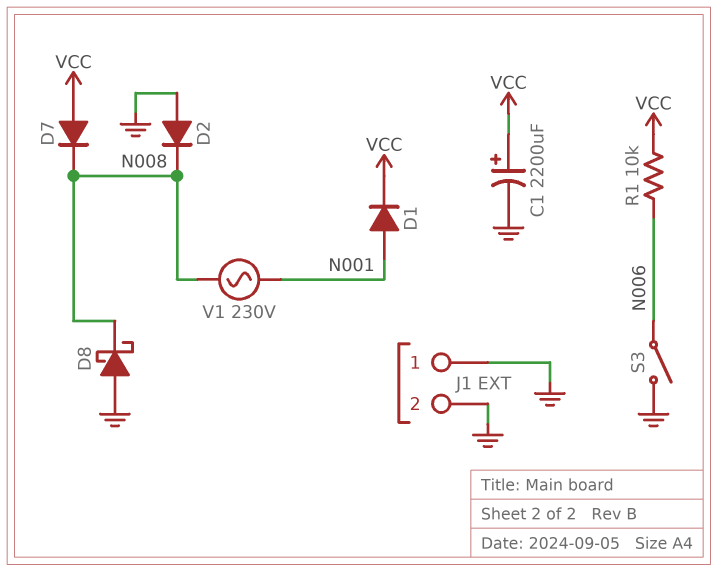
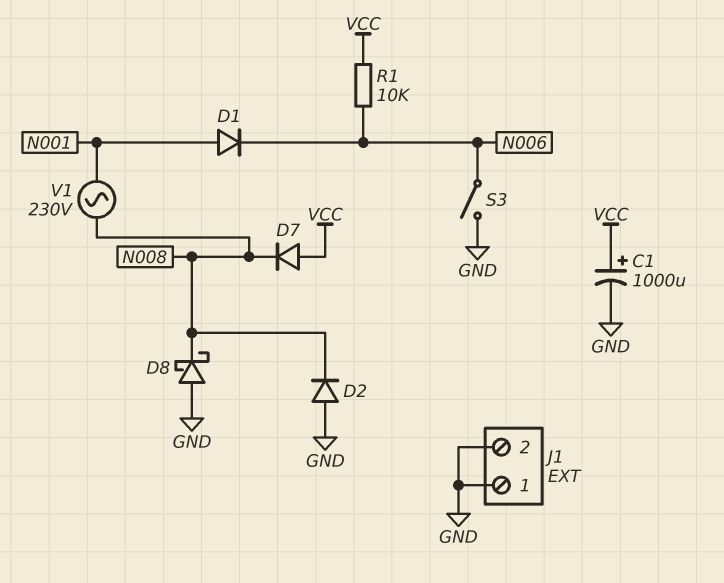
C1: 2200uF (plus VCC, minus GND) -> 1000uF (plus VCC, minus GND)
D1: diode (A N001, K VCC) -> diode (A N001, K N006)

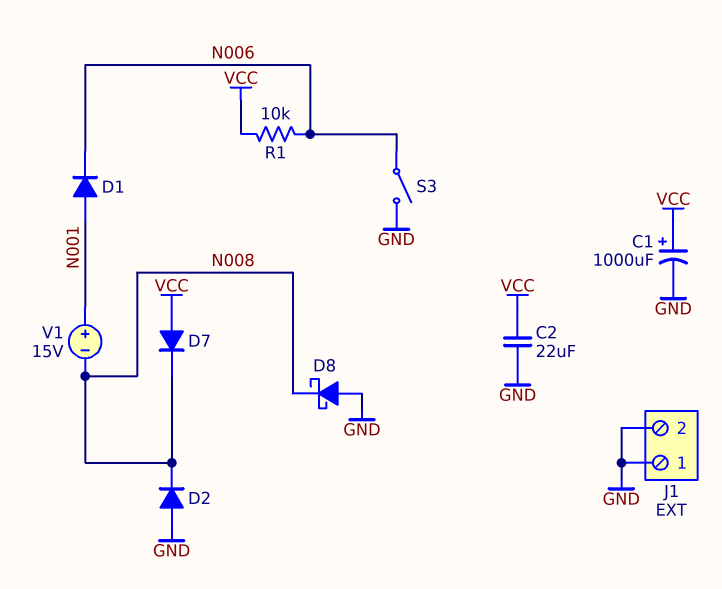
C2: none -> 22uF (GND, VCC)
V1: AC 230V (N001, N008) -> 15V (plus N001, minus N008)

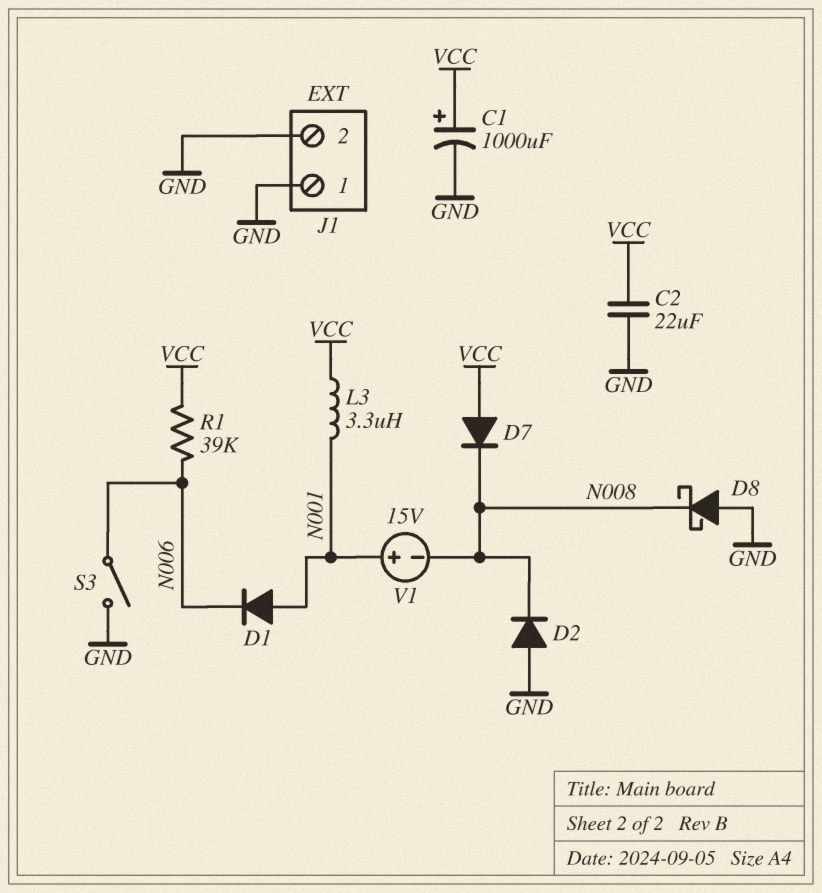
L3: none -> 3.3uH (N001, VCC)
R1: 10k (N006, VCC) -> 39k (N006, VCC)

